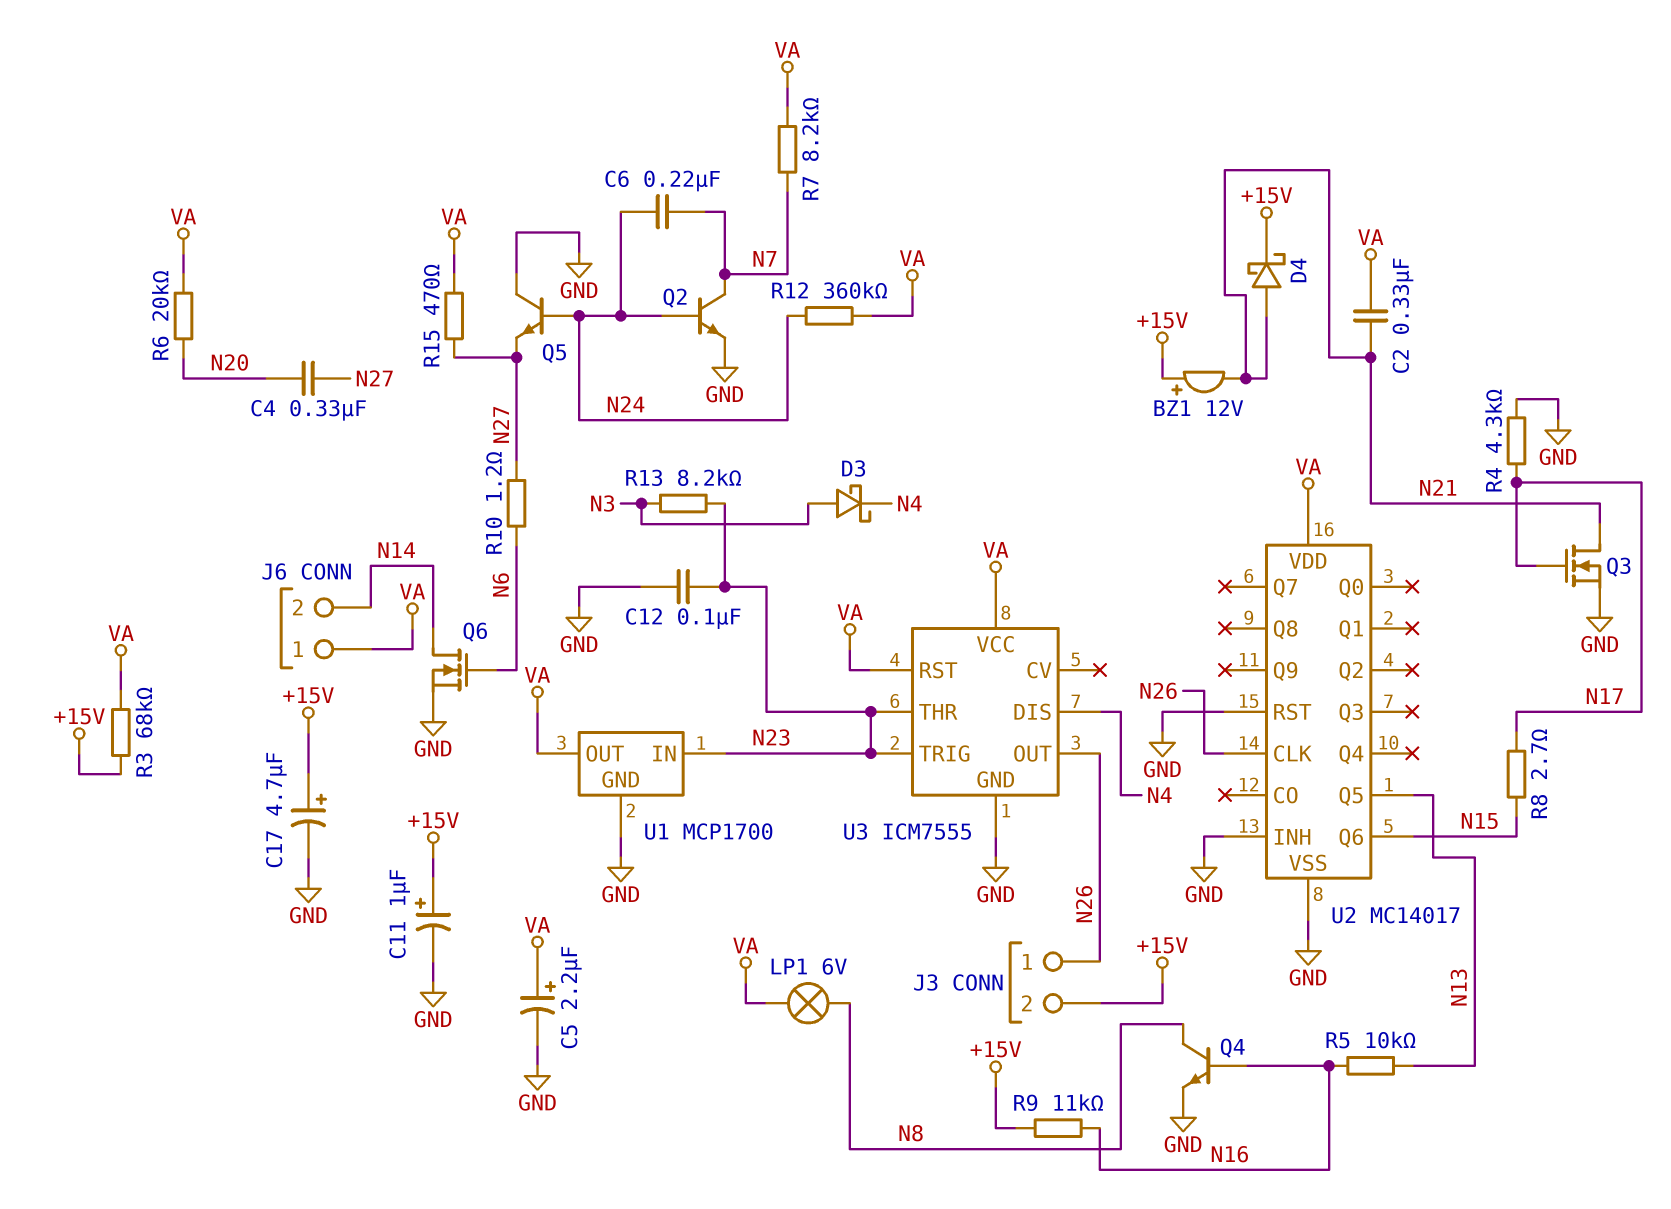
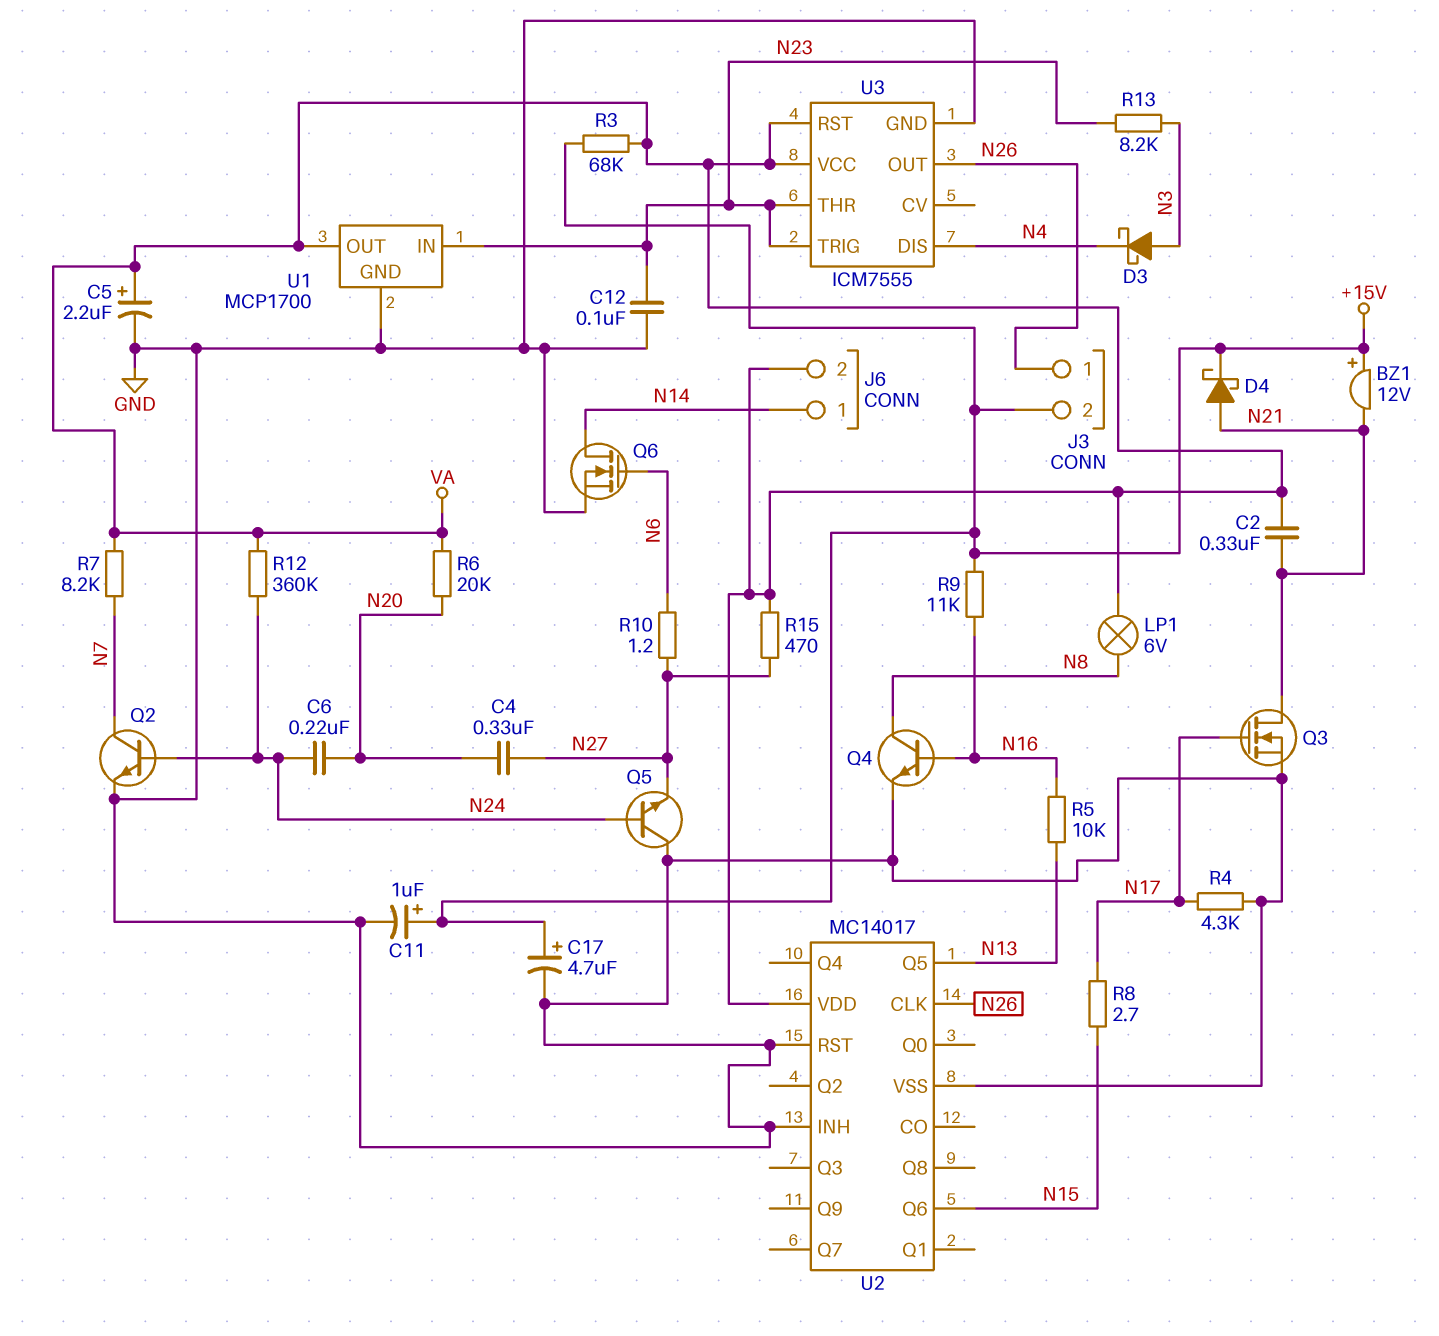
C6: 220nF (N7, N24) -> 220nF (N20, N24)
J6 pin 1: VA -> N14
J6 pin 2: N14 -> VA

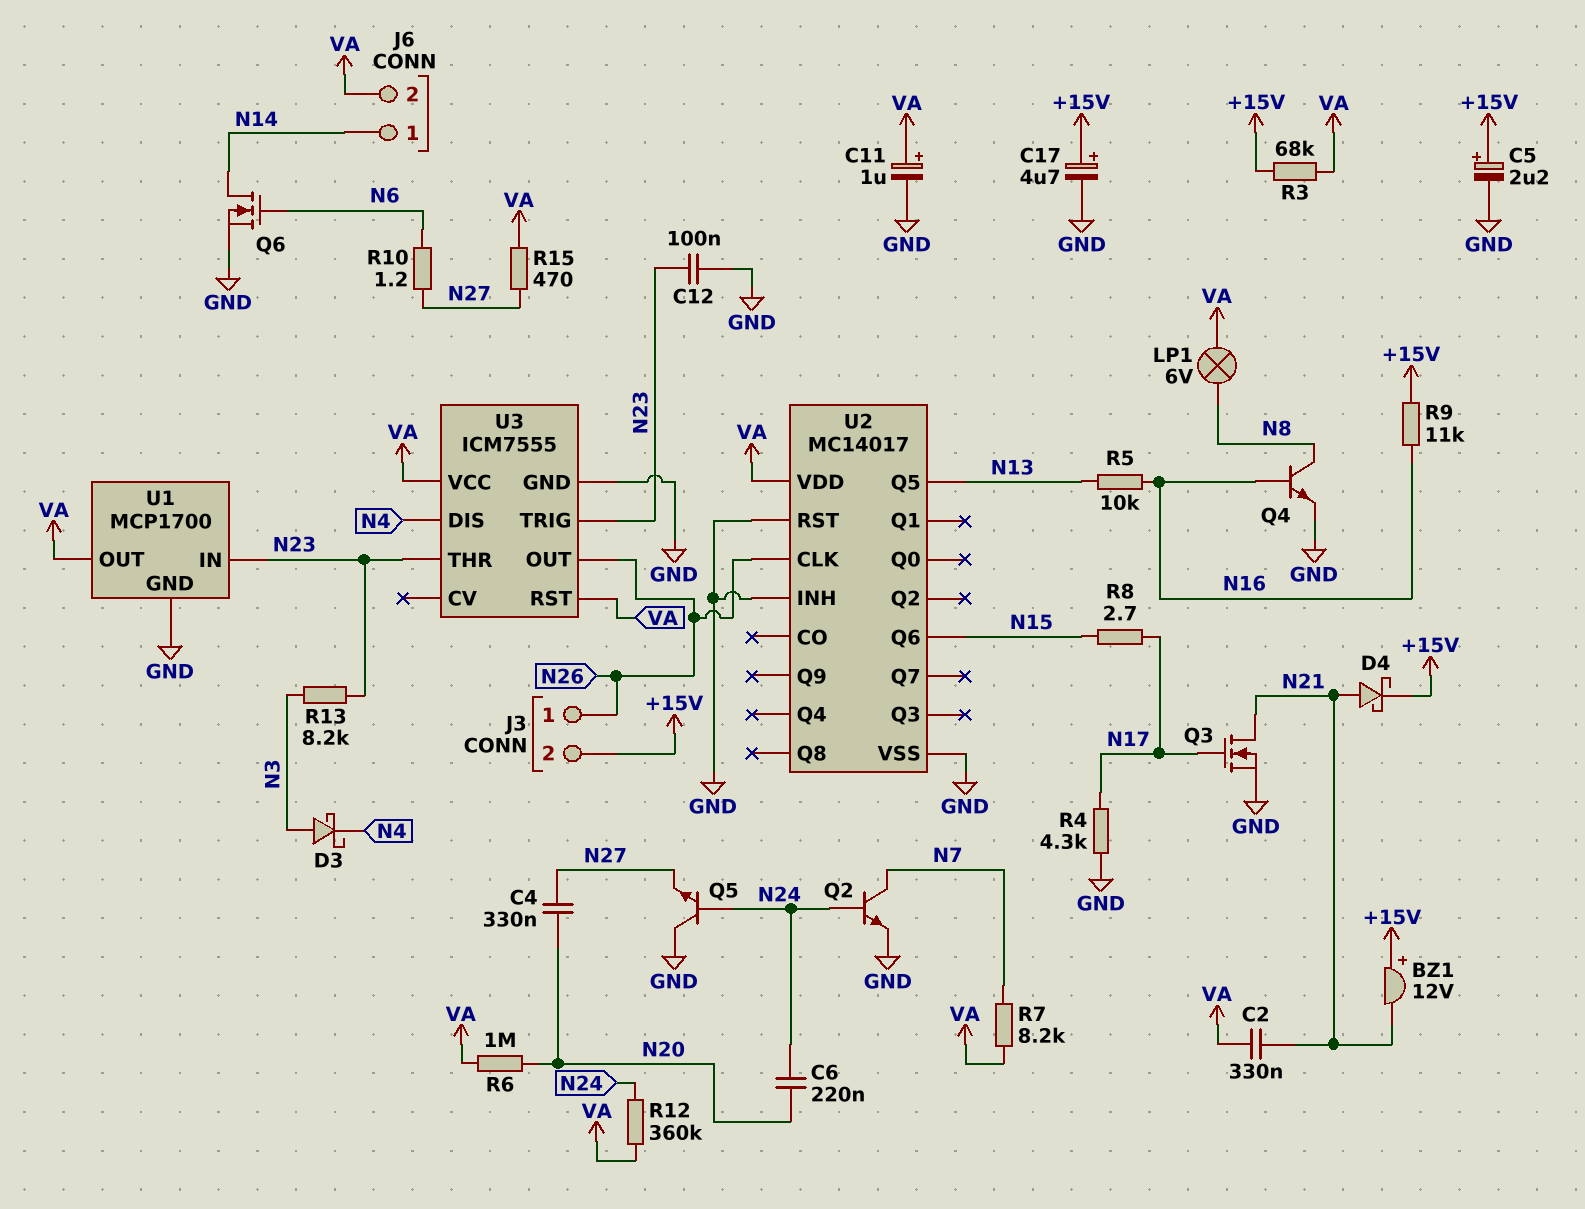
C5: 2.2uF (plus VA, minus GND) -> 2.2uF (plus +15V, minus GND)
C11: 1uF (plus +15V, minus GND) -> 1uF (plus VA, minus GND)
R6: 20k (N20, VA) -> 1M (N20, VA)

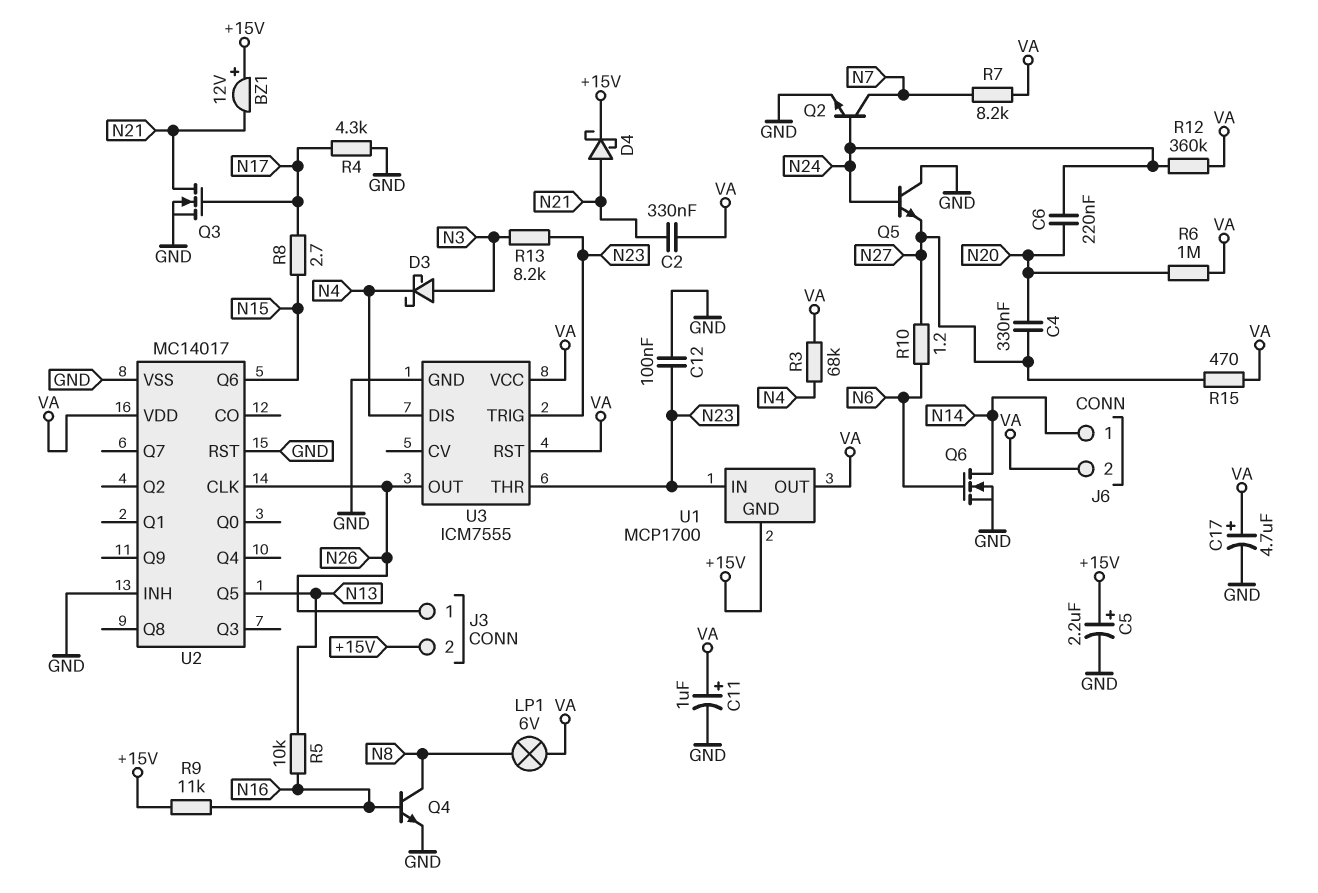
C17: 4.7uF (plus +15V, minus GND) -> 4.7uF (plus VA, minus GND)
R3: 68k (+15V, VA) -> 68k (N4, VA)
U1 pin GND: GND -> +15V

